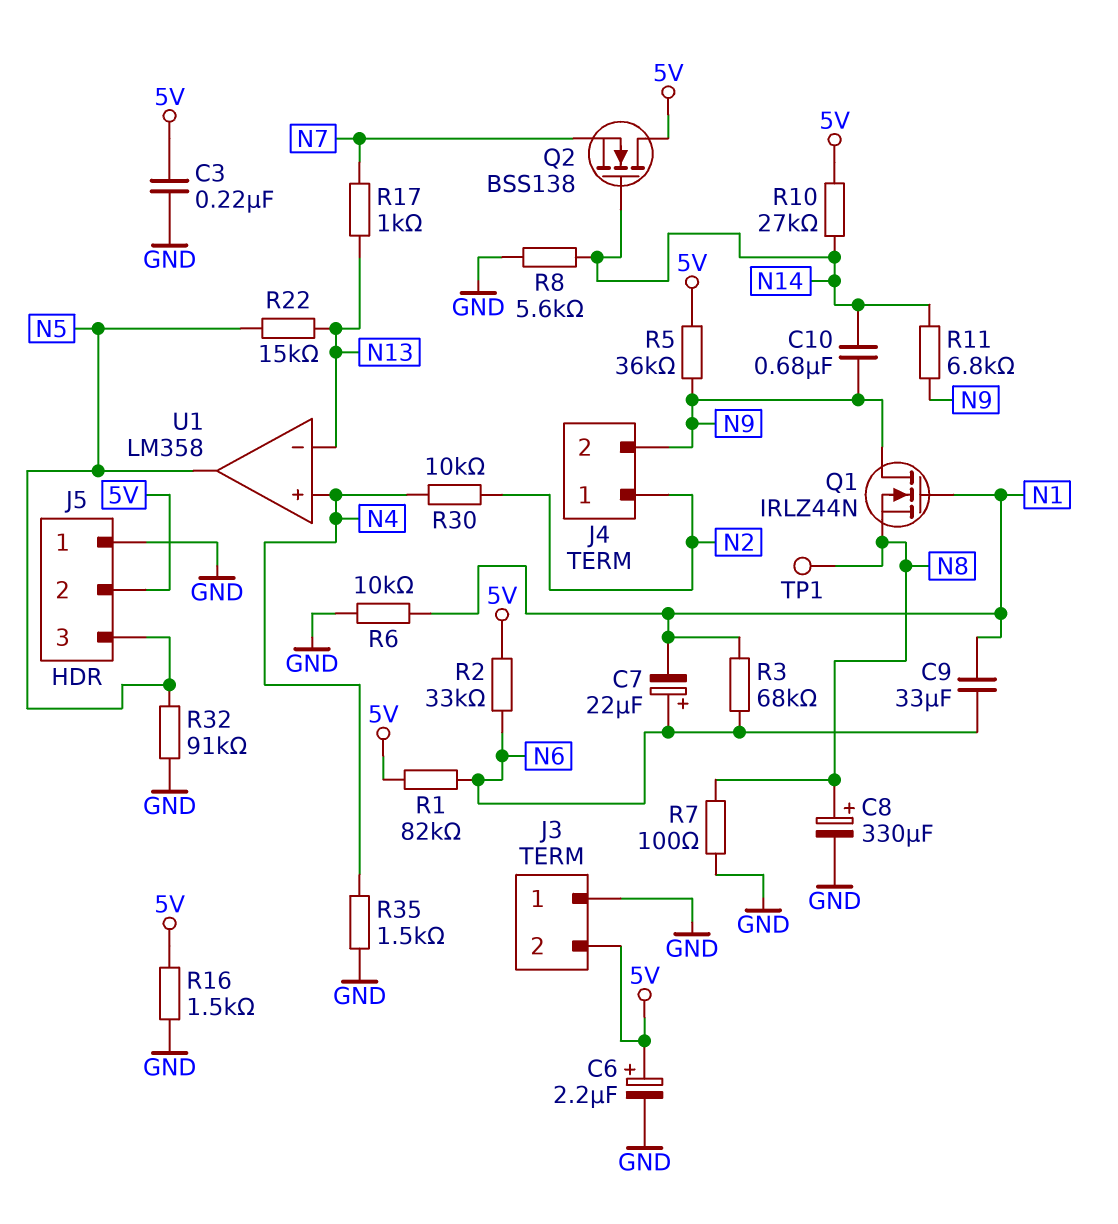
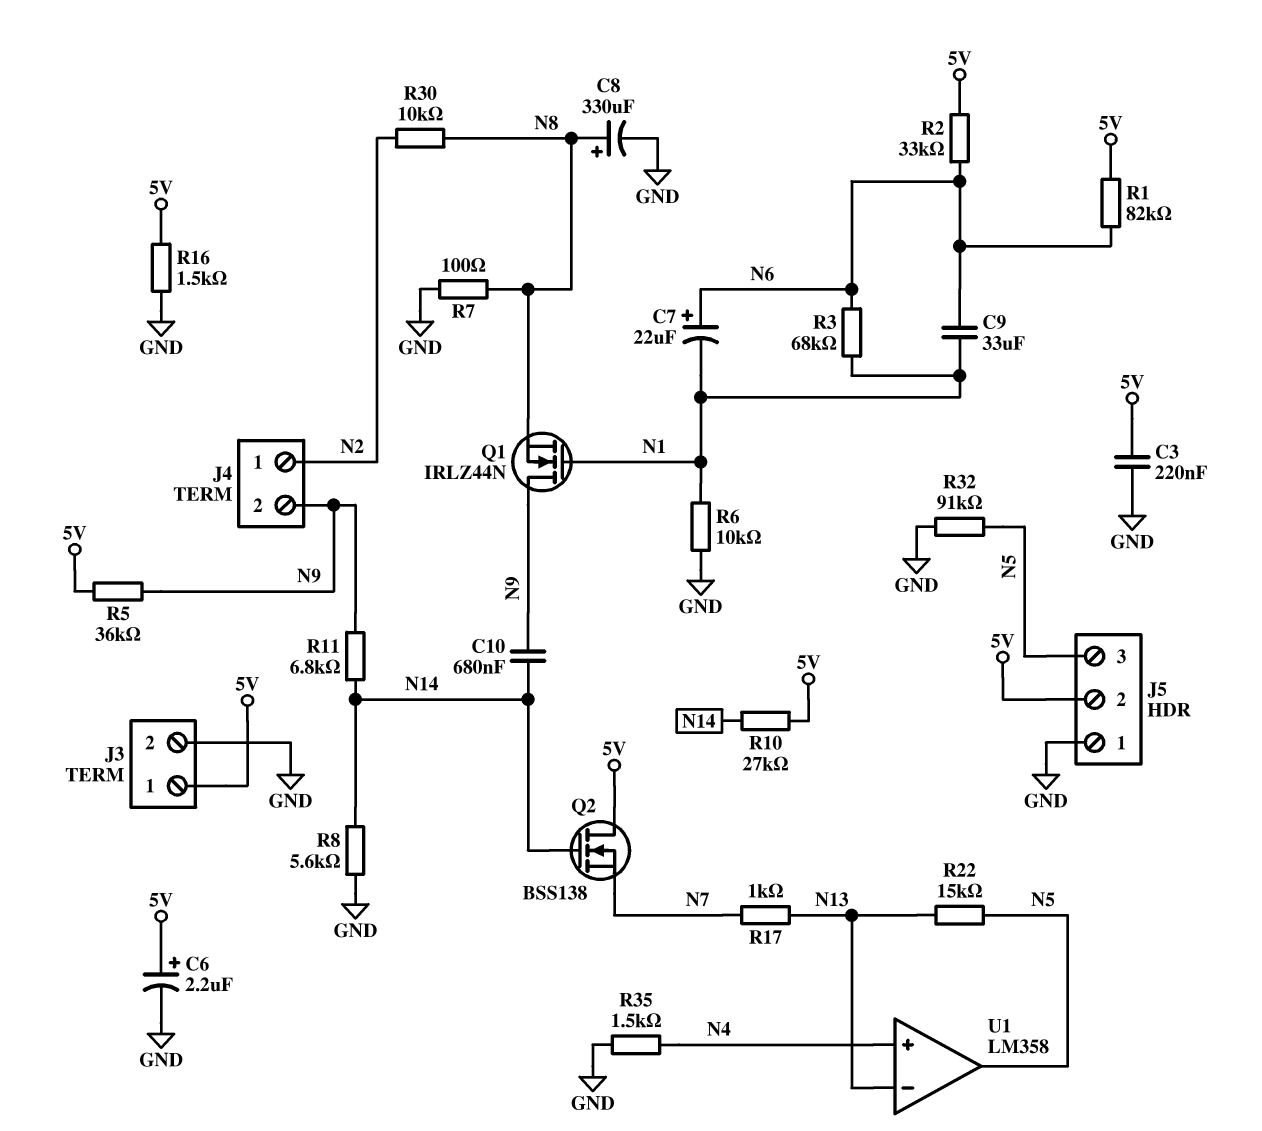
J3 pin 1: GND -> 5V
J3 pin 2: 5V -> GND
R30: 10k (N2, N4) -> 10k (N2, N8)
TP1: test point (N8) -> none

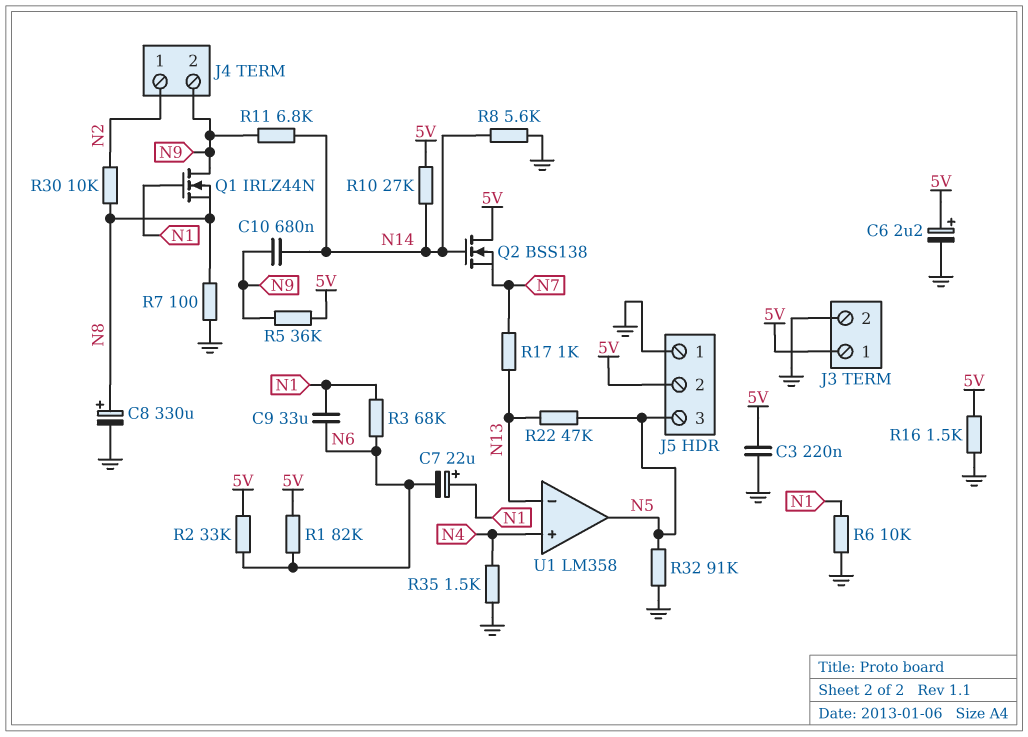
C7: 22uF (plus N6, minus N1) -> 22uF (plus N1, minus N6)
R22: 15k (N5, N13) -> 47k (N5, N13)

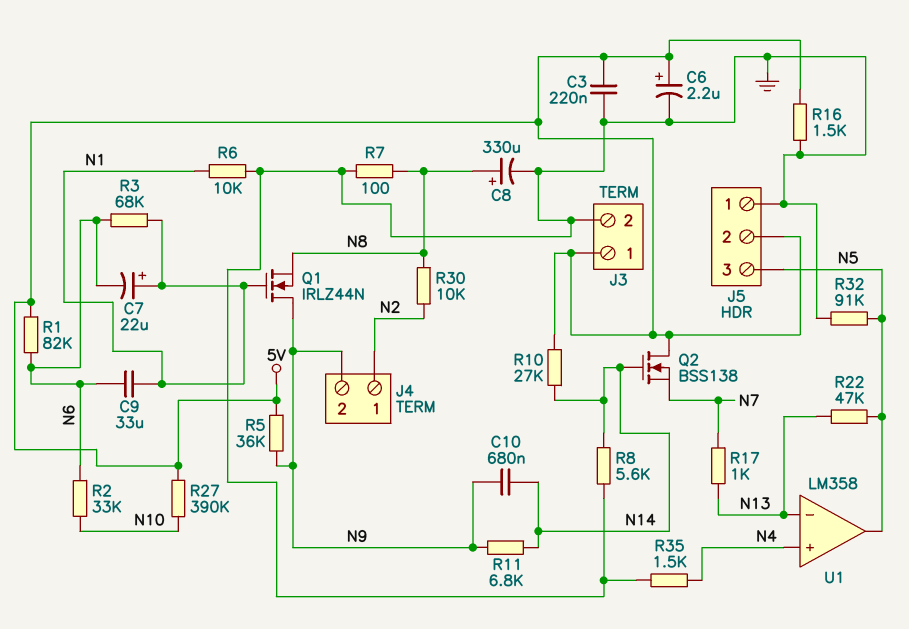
R2: 33k (5V, N6) -> 33k (N6, N10)
R27: none -> 390k (5V, N10)

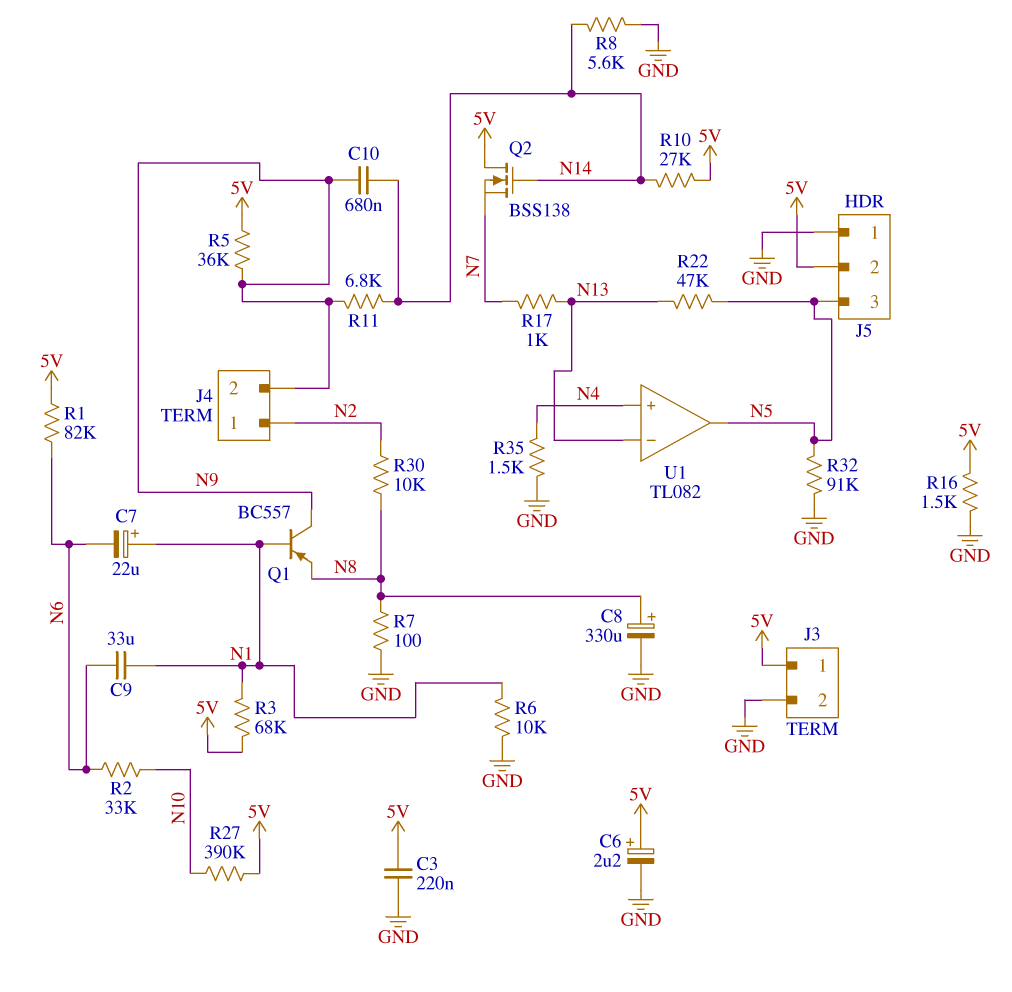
Q1: NMOS IRLZ44N (G N1, D N9, S N8) -> PNP BC557 (B N1, C N9, E N8)
R3: 68k (N1, N6) -> 68k (5V, N1)
U1: LM358 -> TL082

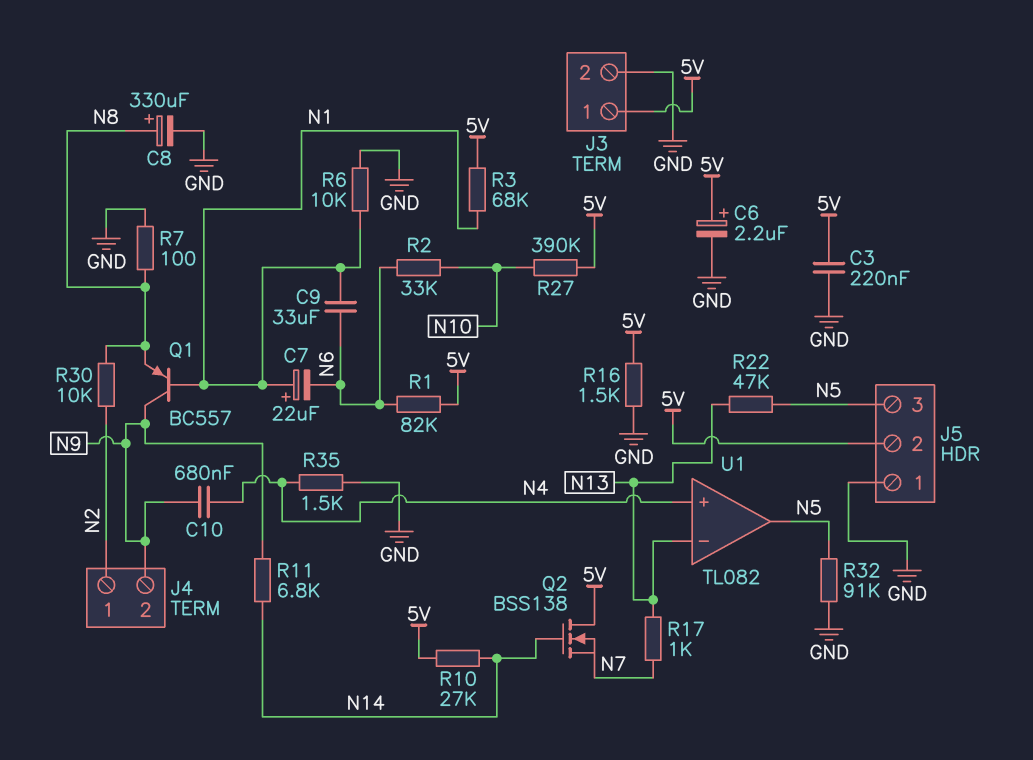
C10: 680nF (N9, N14) -> 680nF (N4, N9)
R5: 36k (5V, N9) -> none
R8: 5.6k (GND, N14) -> none

